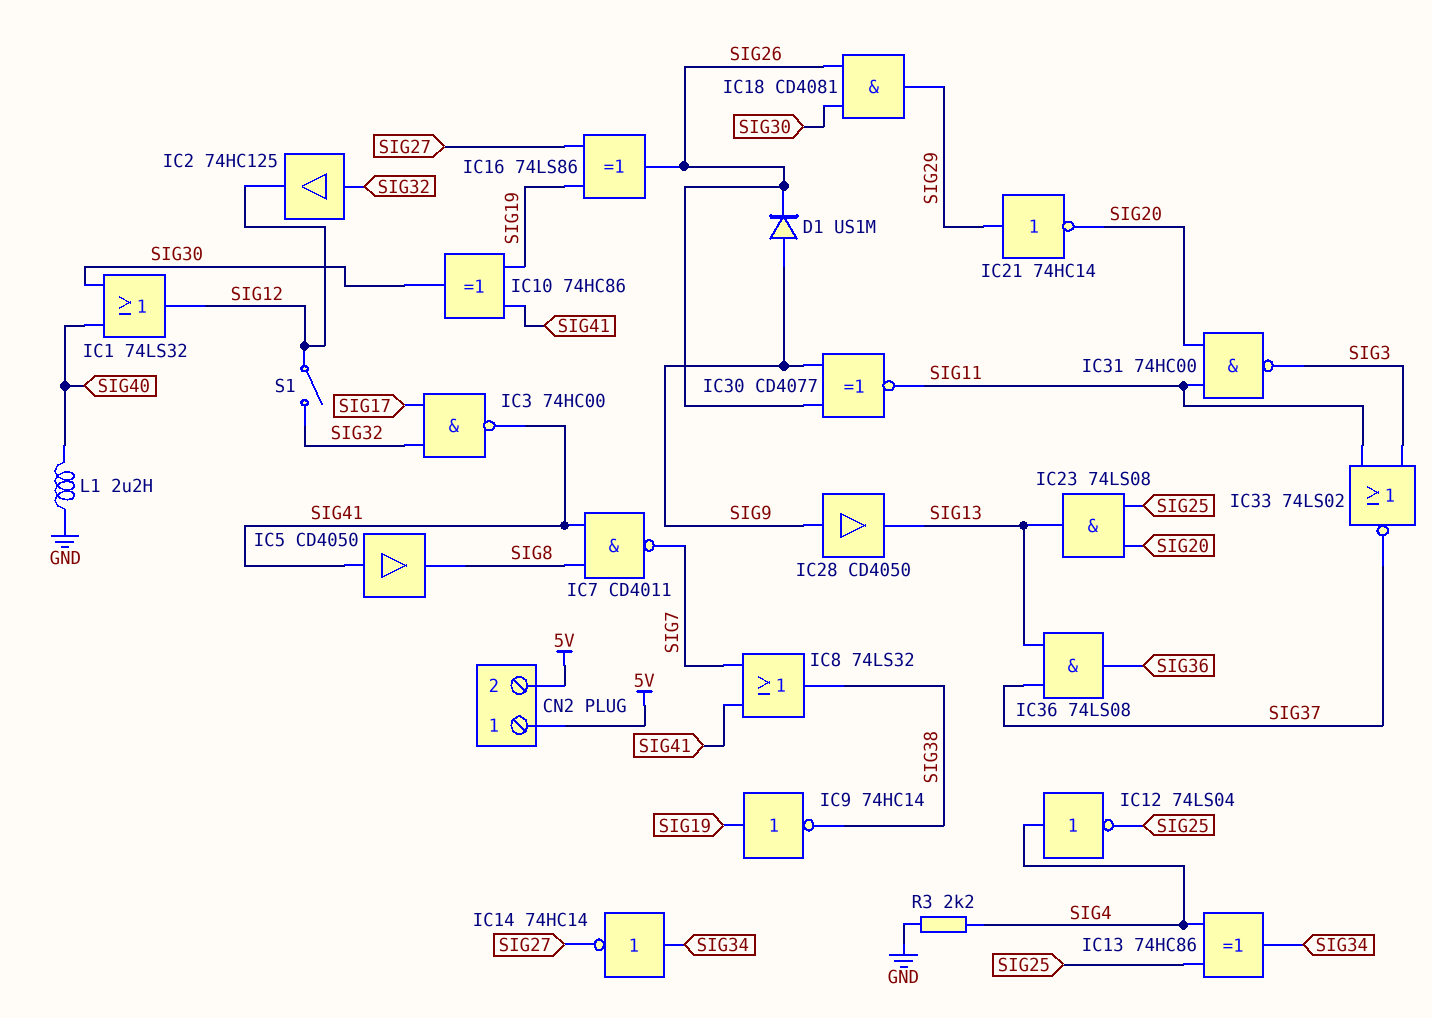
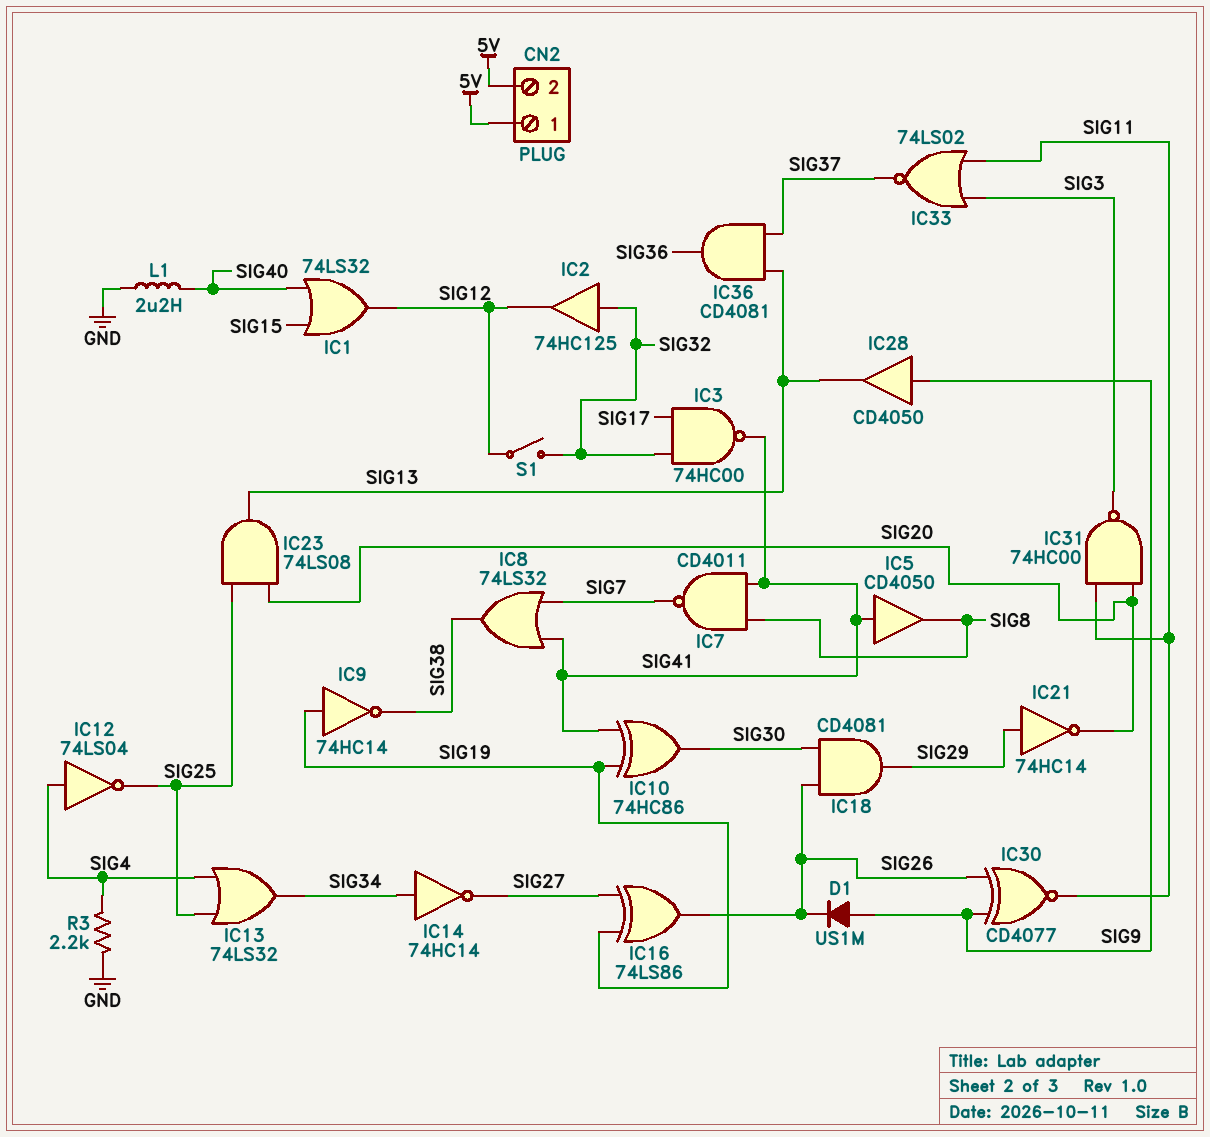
IC1: OR 74LS32 (in SIG30, in SIG40, out SIG12) -> OR 74LS32 (in SIG15, in SIG40, out SIG12)
IC13: XOR 74HC86 (in SIG4, in SIG25, out SIG34) -> OR 74LS32 (in SIG4, in SIG25, out SIG34)
IC36: AND 74LS08 (in SIG13, in SIG37, out SIG36) -> AND CD4081 (in SIG13, in SIG37, out SIG36)

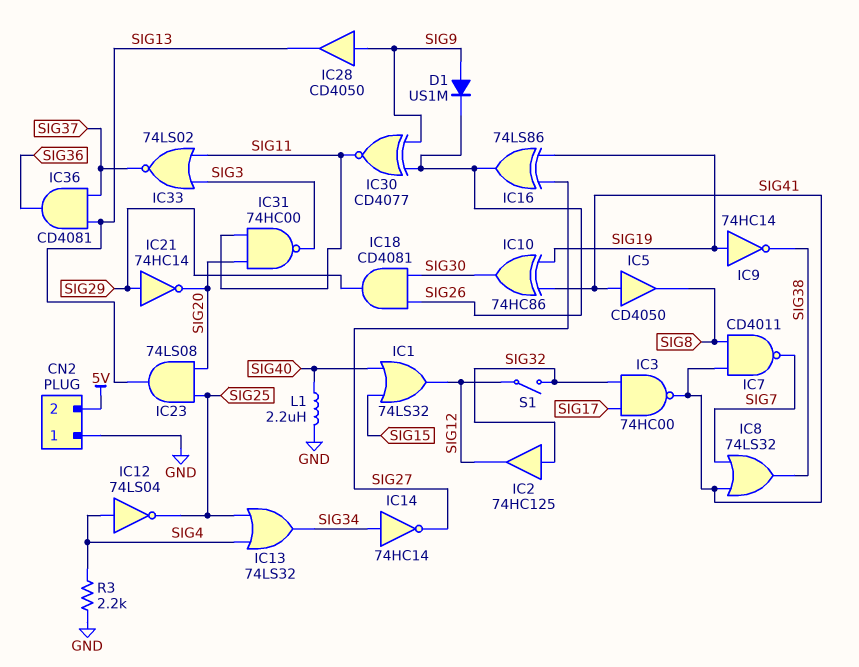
CN2 pin 1: 5V -> GND

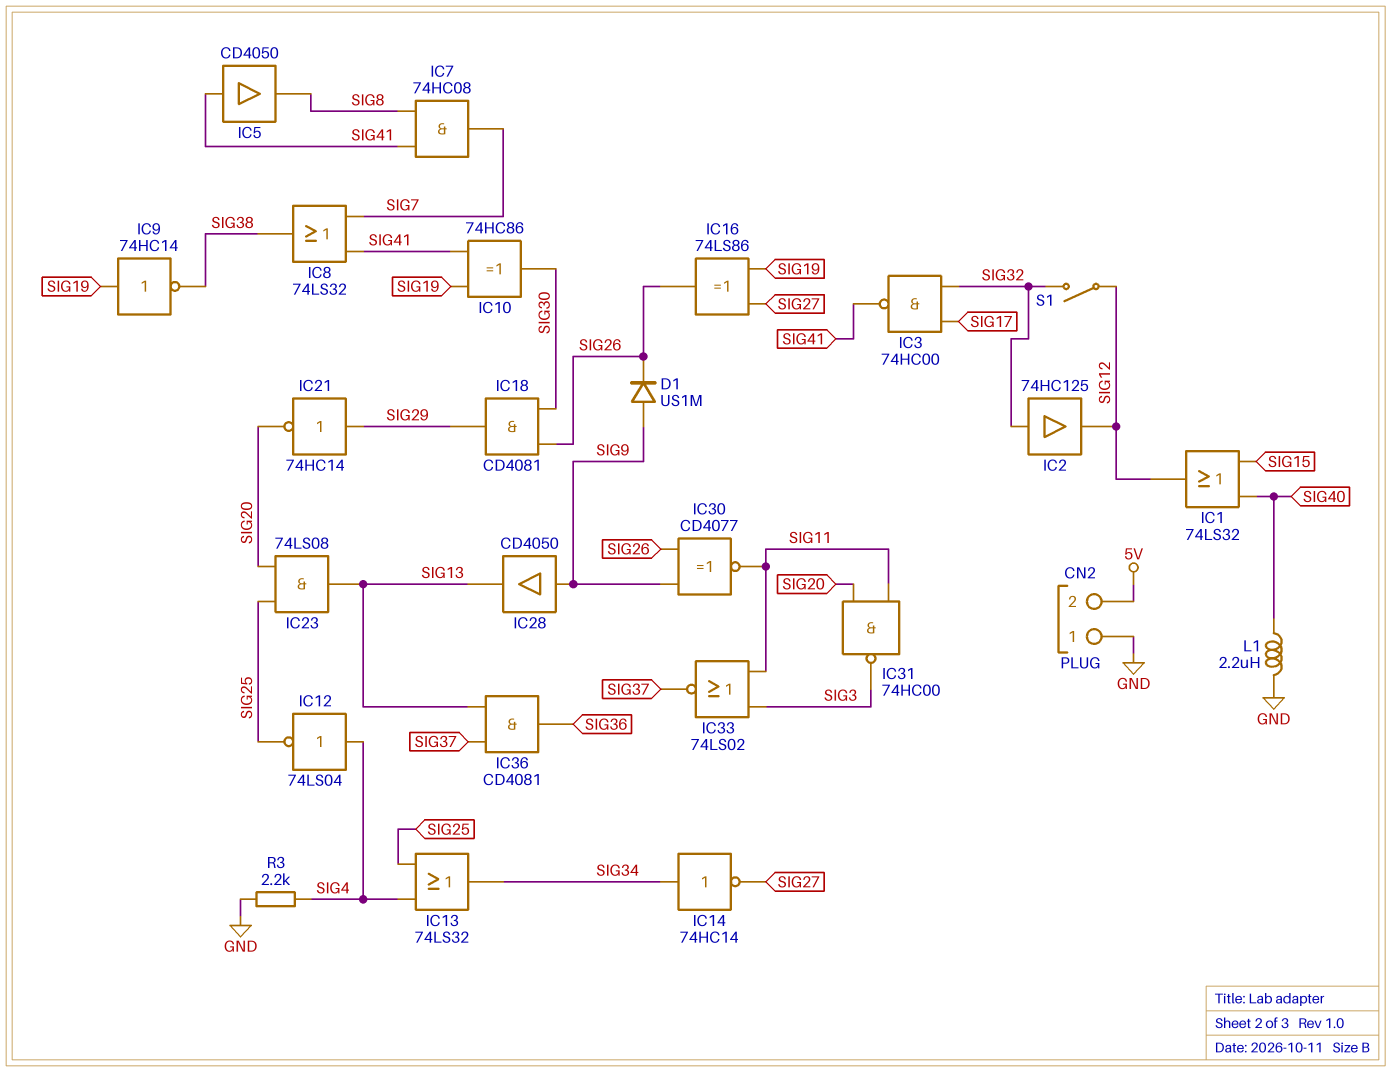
IC7: NAND CD4011 (in SIG8, in SIG41, out SIG7) -> AND 74HC08 (in SIG8, in SIG41, out SIG7)

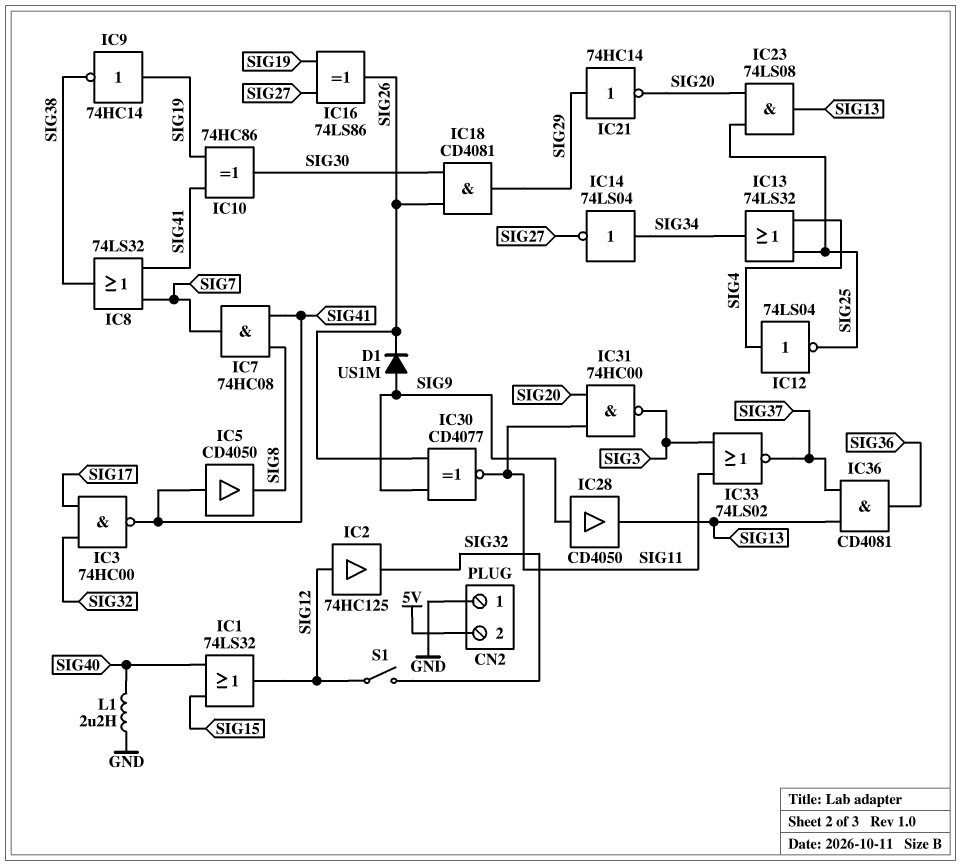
IC2: buffer 74HC125 (in SIG32, out SIG12) -> buffer 74HC125 (in SIG12, out SIG32)
IC14: NOT 74HC14 (in SIG34, out SIG27) -> NOT 74LS04 (in SIG34, out SIG27)
R3: 2.2k (GND, SIG4) -> none

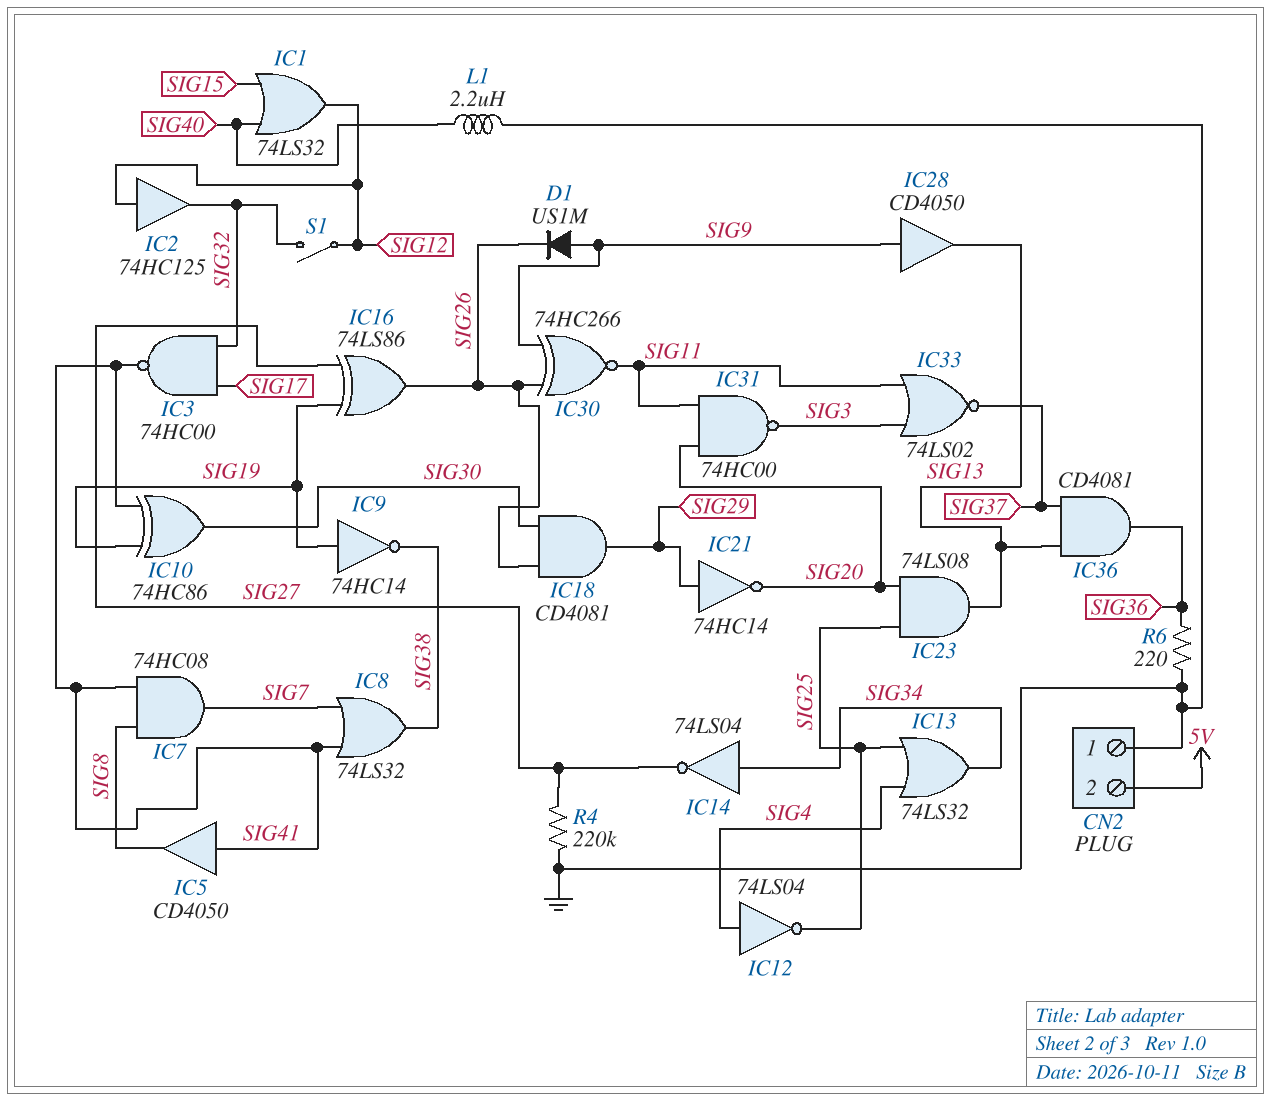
IC30: XNOR CD4077 (in SIG9, in SIG26, out SIG11) -> XNOR 74HC266 (in SIG9, in SIG26, out SIG11)
R4: none -> 220k (GND, SIG27)
R6: none -> 220 (GND, SIG36)

